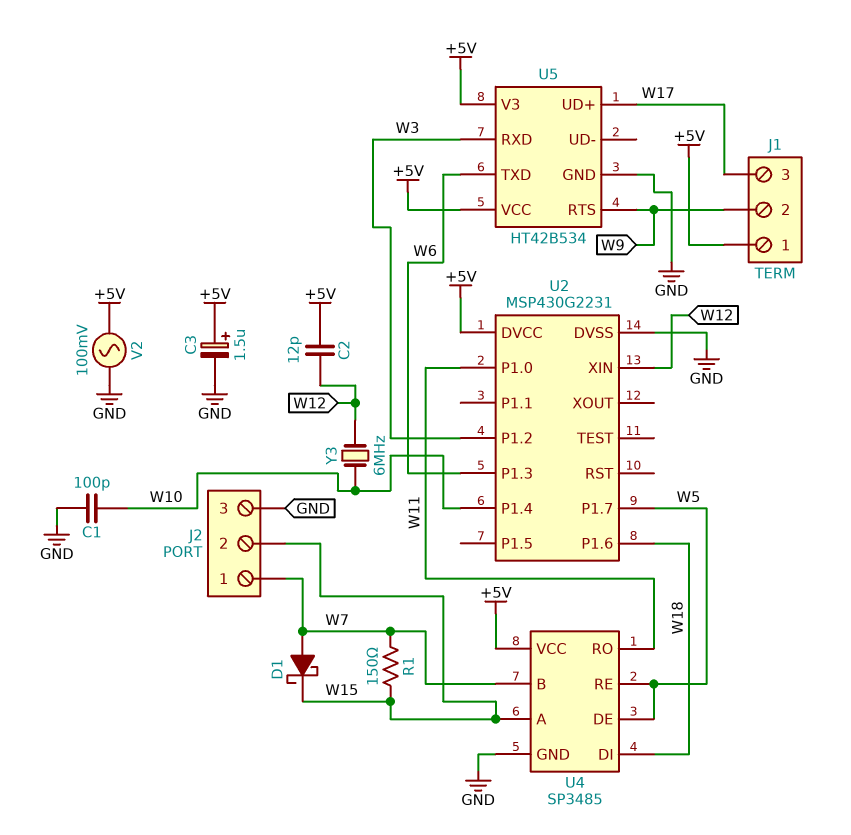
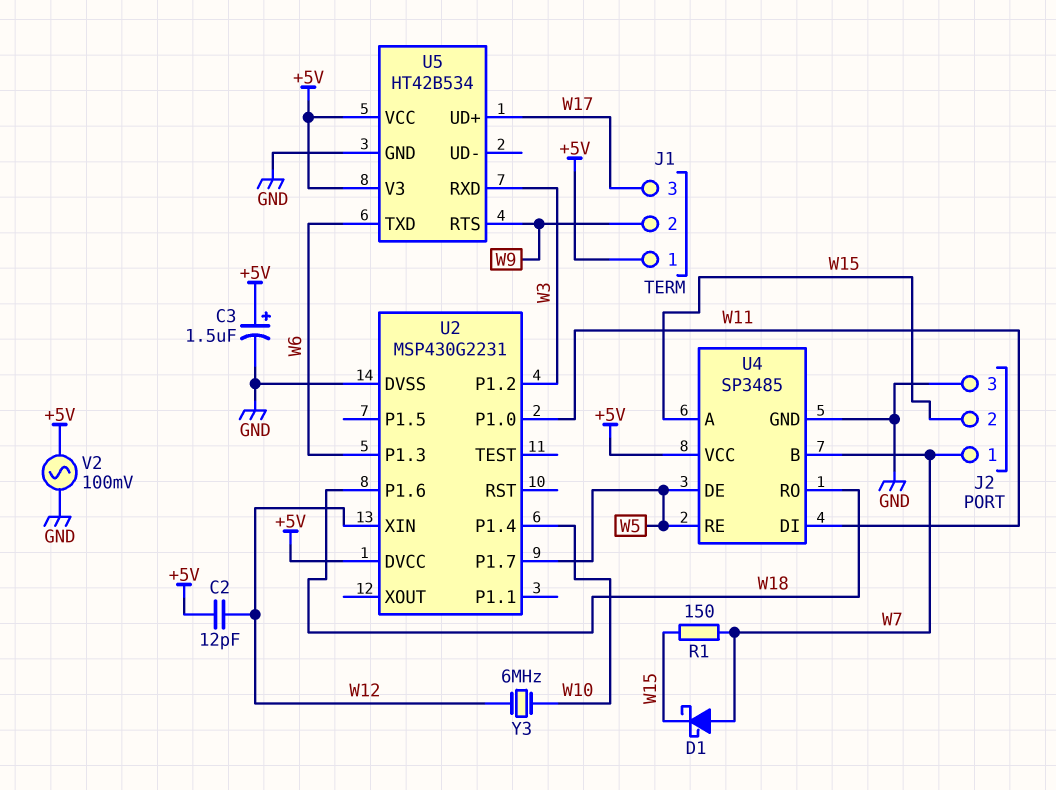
C1: 100pF (GND, W10) -> none
U4 pin DI: W18 -> W11
U4 pin RO: W11 -> W18

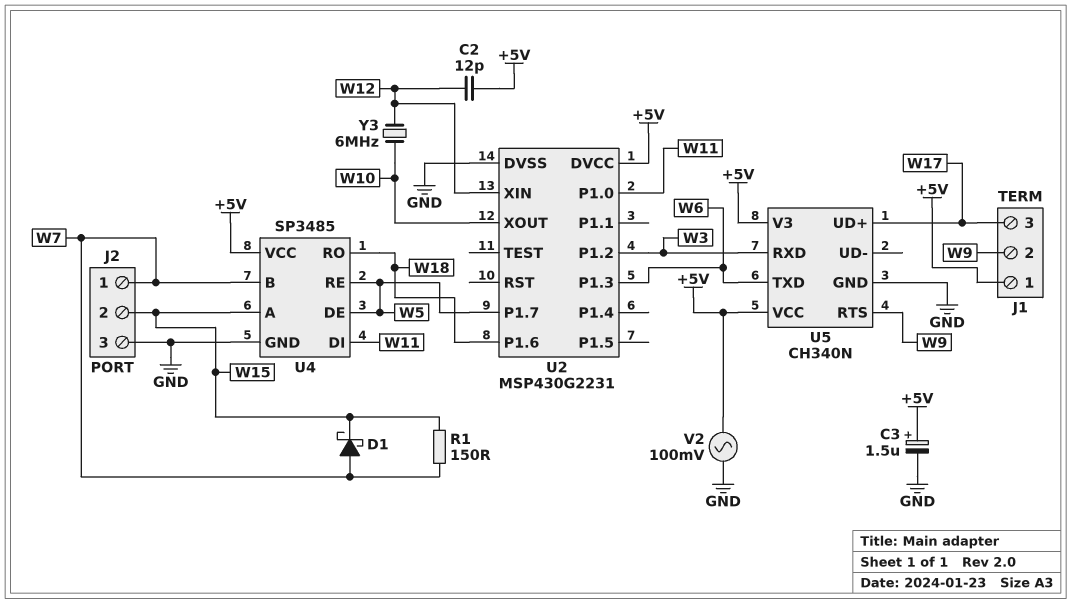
U2 pin P1.4: W10 -> none
U2 pin XOUT: none -> W10
U5: HT42B534 -> CH340N

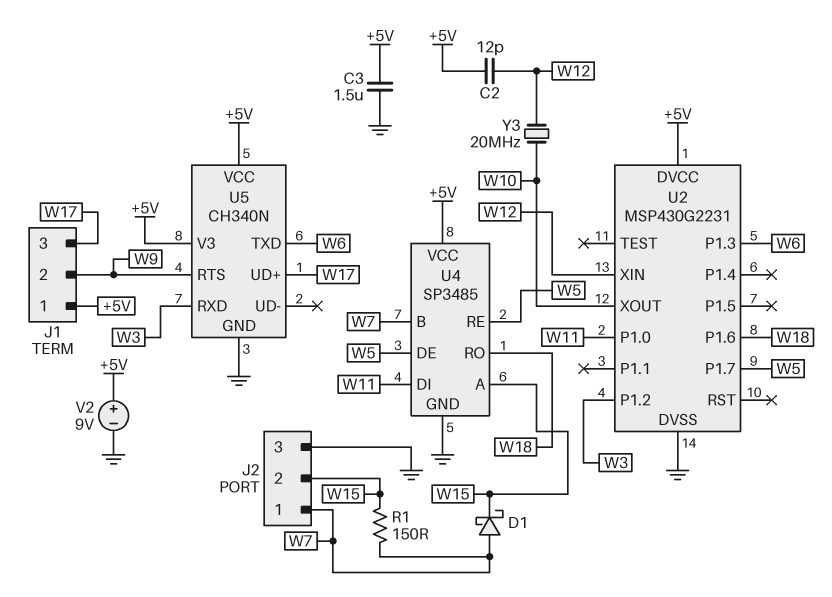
C3: 1.5uF (plus +5V, minus GND) -> 1.5uF (+5V, GND)
V2: AC 100mV (+5V, GND) -> 9V (plus +5V, minus GND)
Y3: 6MHz (W10, W12) -> 20MHz (W10, W12)

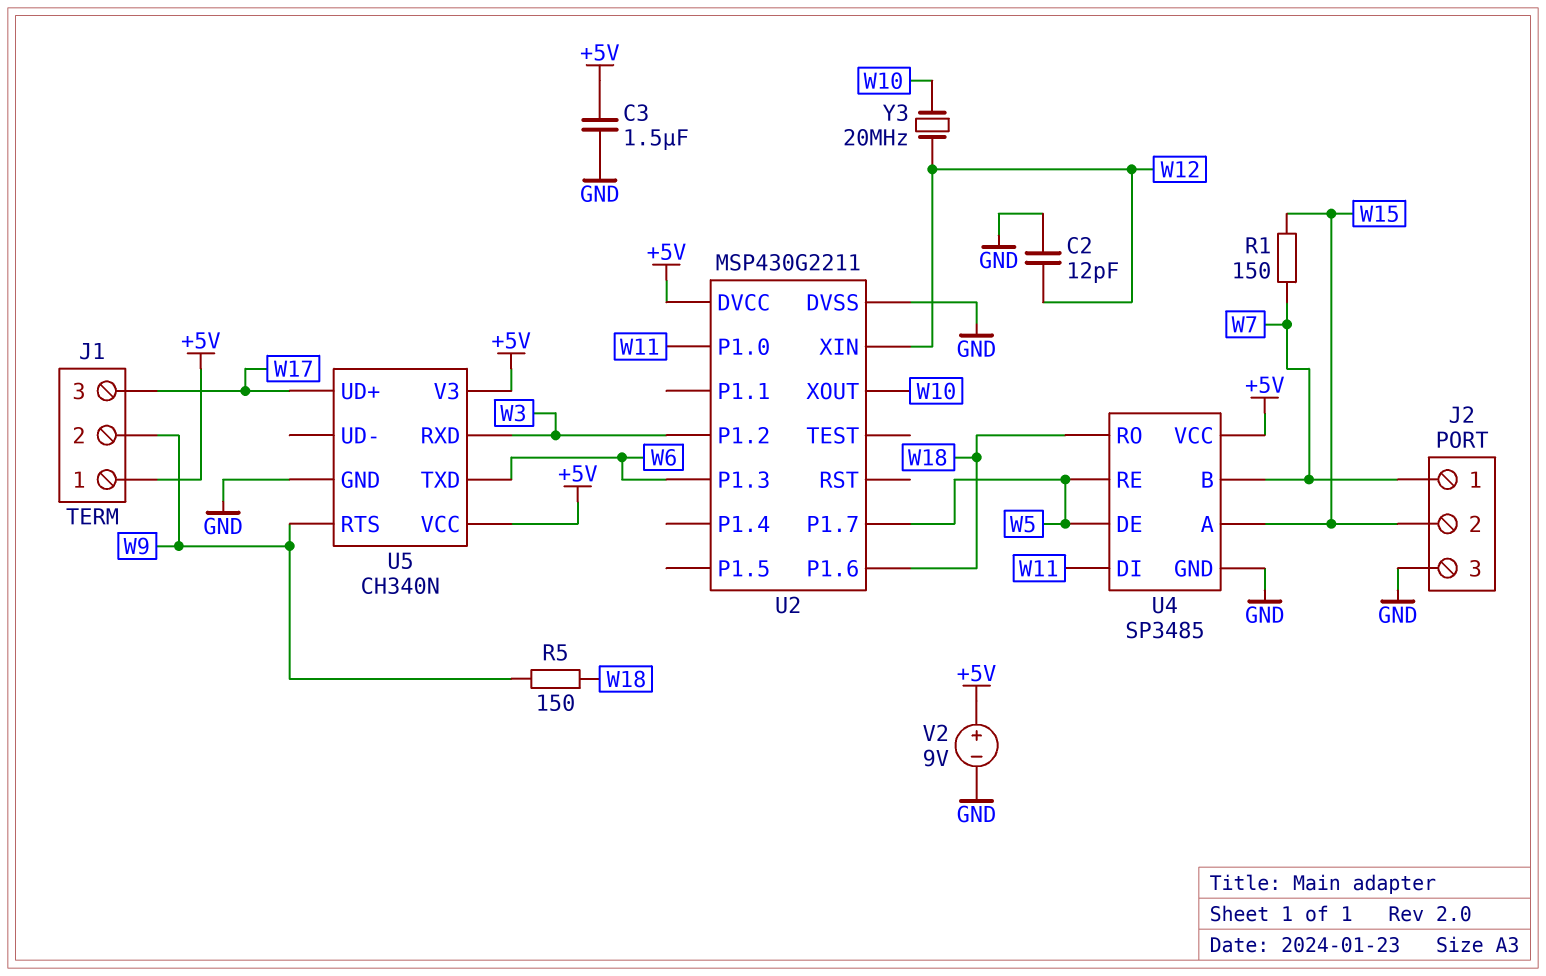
C2: 12pF (+5V, W12) -> 12pF (GND, W12)
D1: schottky (A W7, K W15) -> none
R5: none -> 150 (W9, W18)
U2: MSP430G2231 -> MSP430G2211

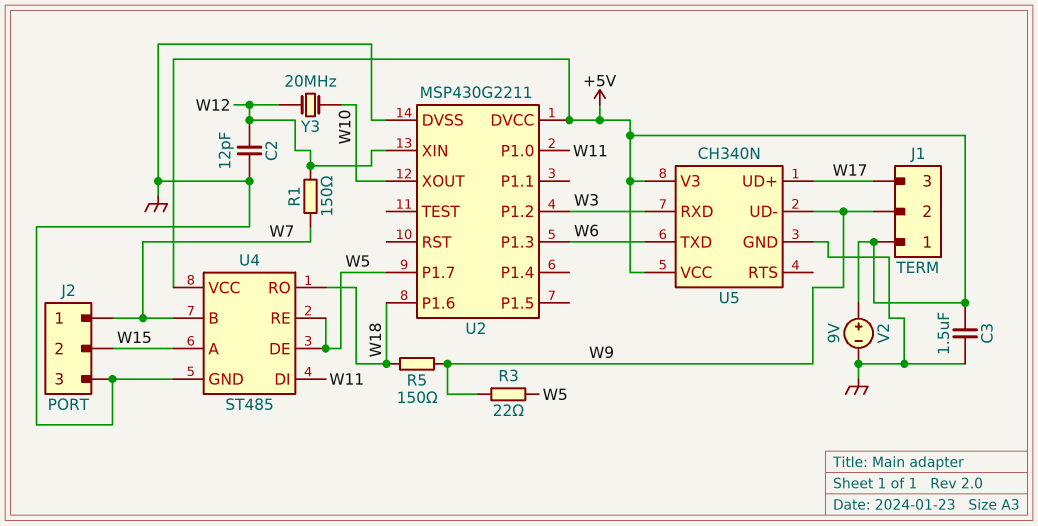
R1: 150 (W7, W15) -> 150 (W7, W12)
R3: none -> 22 (W5, W9)
U4: SP3485 -> ST485
U5 pin RTS: W9 -> none
U5 pin UD-: none -> W9

